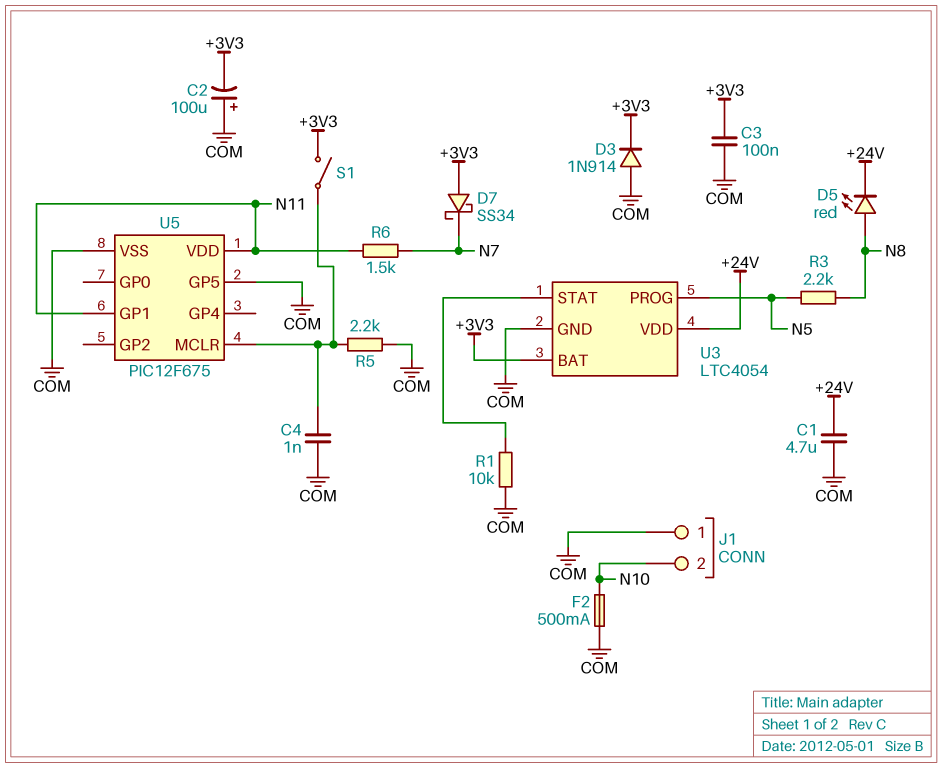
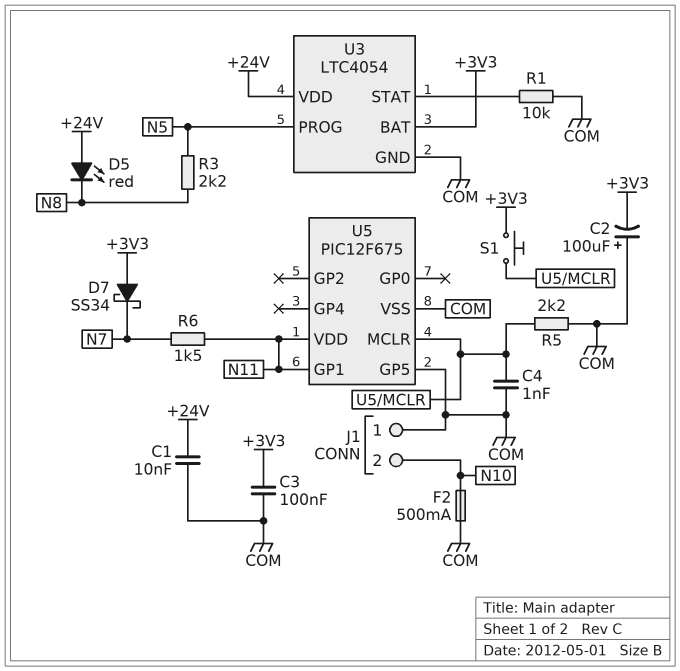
C1: 4.7uF (+24V, COM) -> 10nF (+24V, COM)
D3: diode 1N914 (A COM, K +3V3) -> none
D5: LED red (A N8, K +24V) -> LED red (A +24V, K N8)
S1: switch (+3V3, U5/MCLR) -> button (+3V3, U5/MCLR)

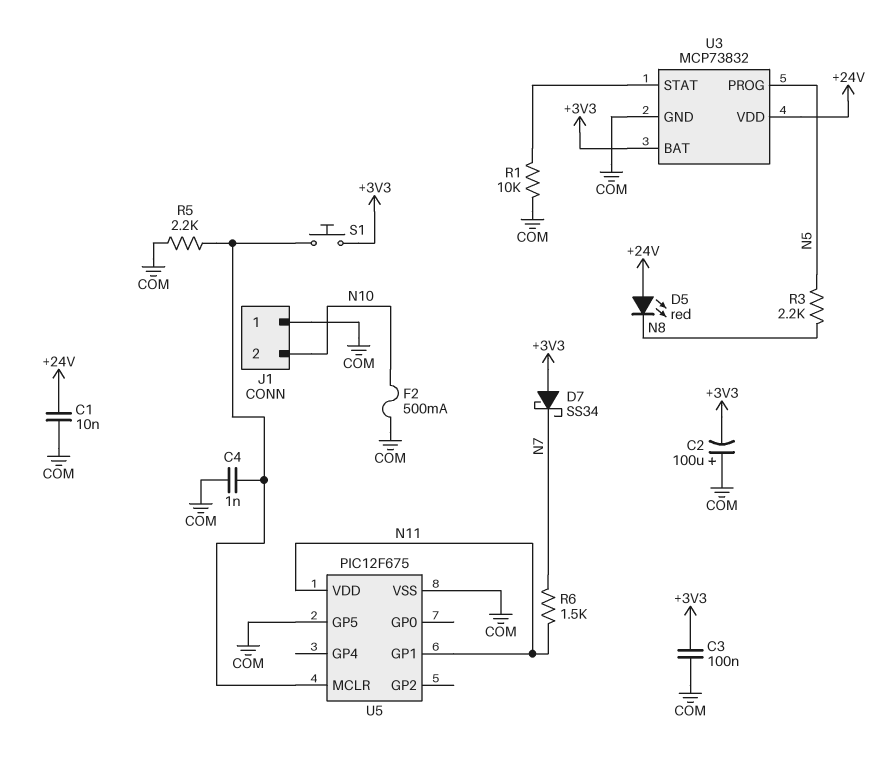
U3: LTC4054 -> MCP73832

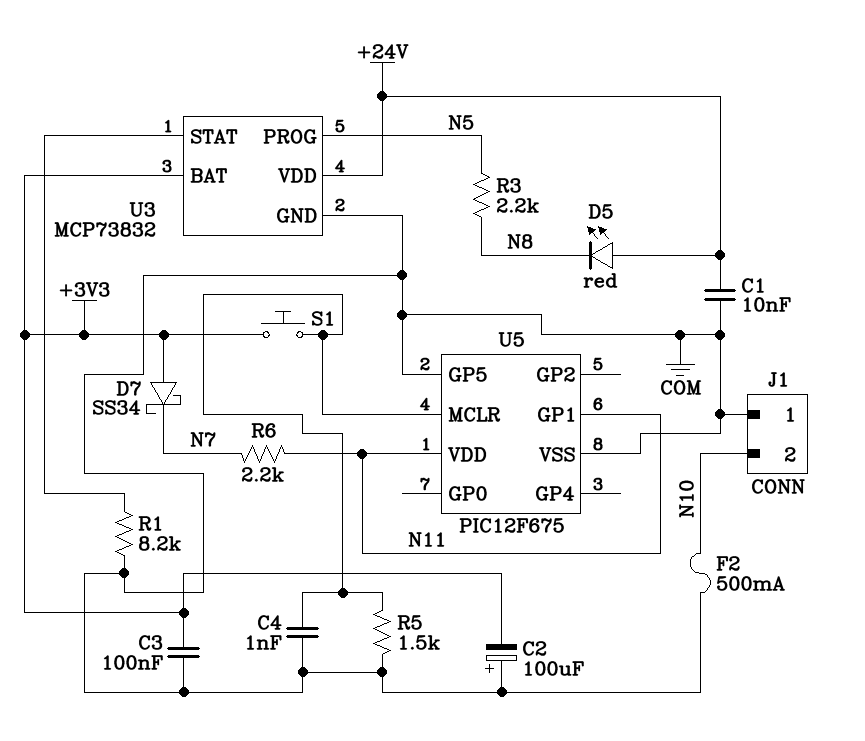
R1: 10k (COM, U3/STAT) -> 8.2k (COM, U3/STAT)
R5: 2.2k (COM, U5/MCLR) -> 1.5k (COM, U5/MCLR)
R6: 1.5k (N7, N11) -> 2.2k (N7, N11)

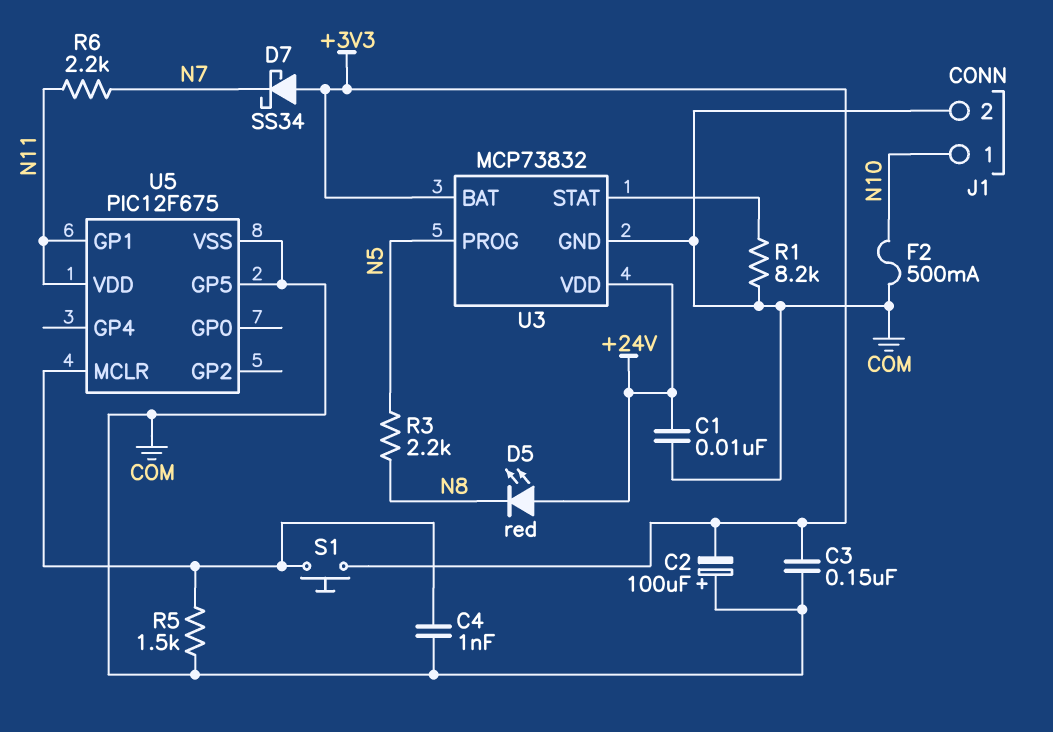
C3: 100nF (+3V3, COM) -> 150nF (+3V3, COM)
J1 pin 1: COM -> N10
J1 pin 2: N10 -> COM

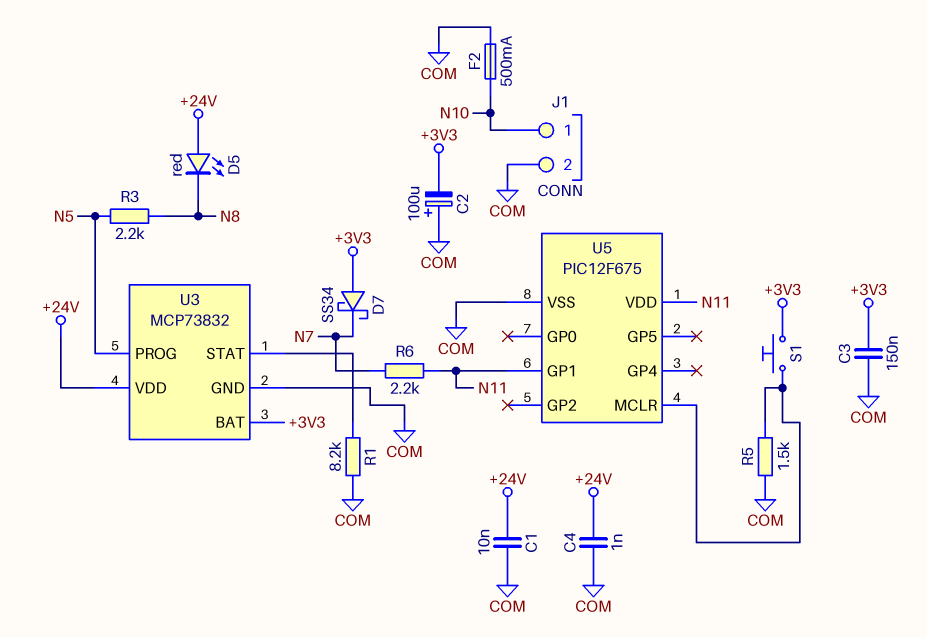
C4: 1nF (COM, U5/MCLR) -> 1nF (+24V, COM)
U5 pin GP5: COM -> none

